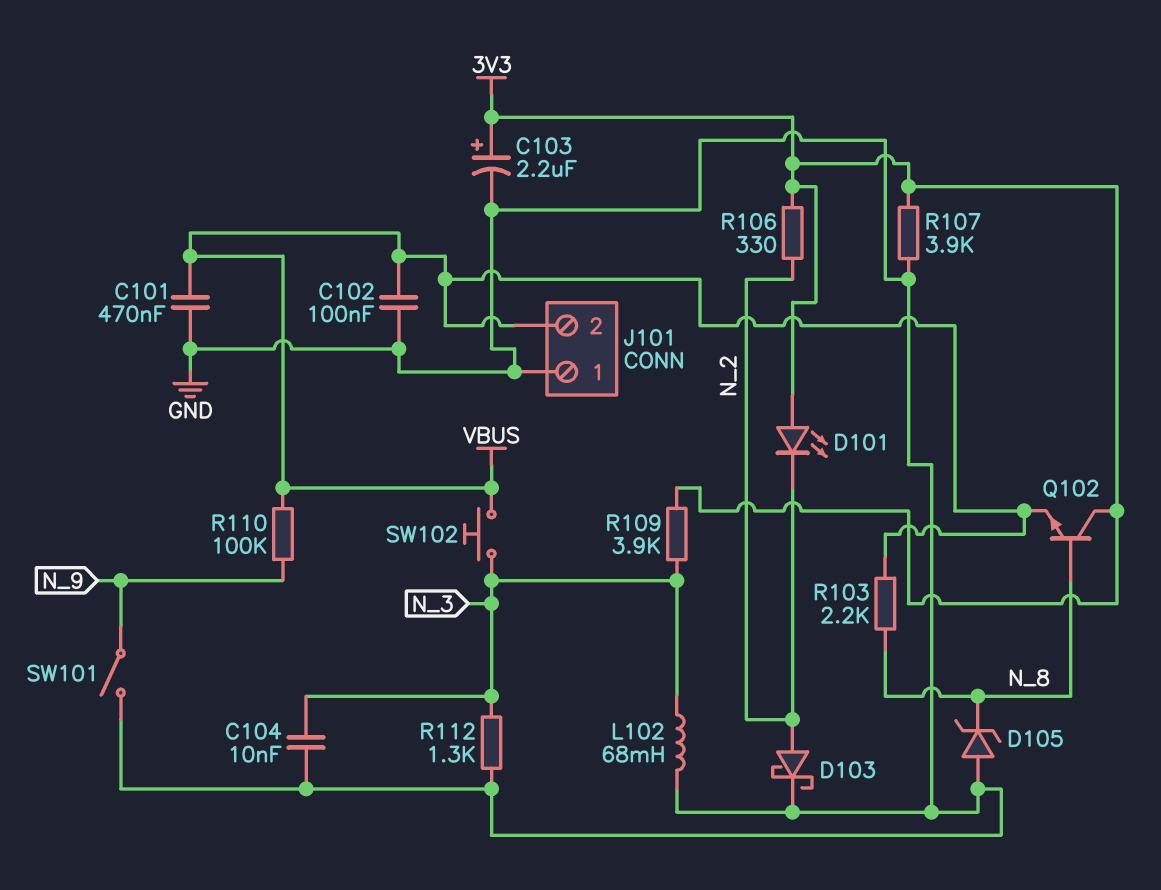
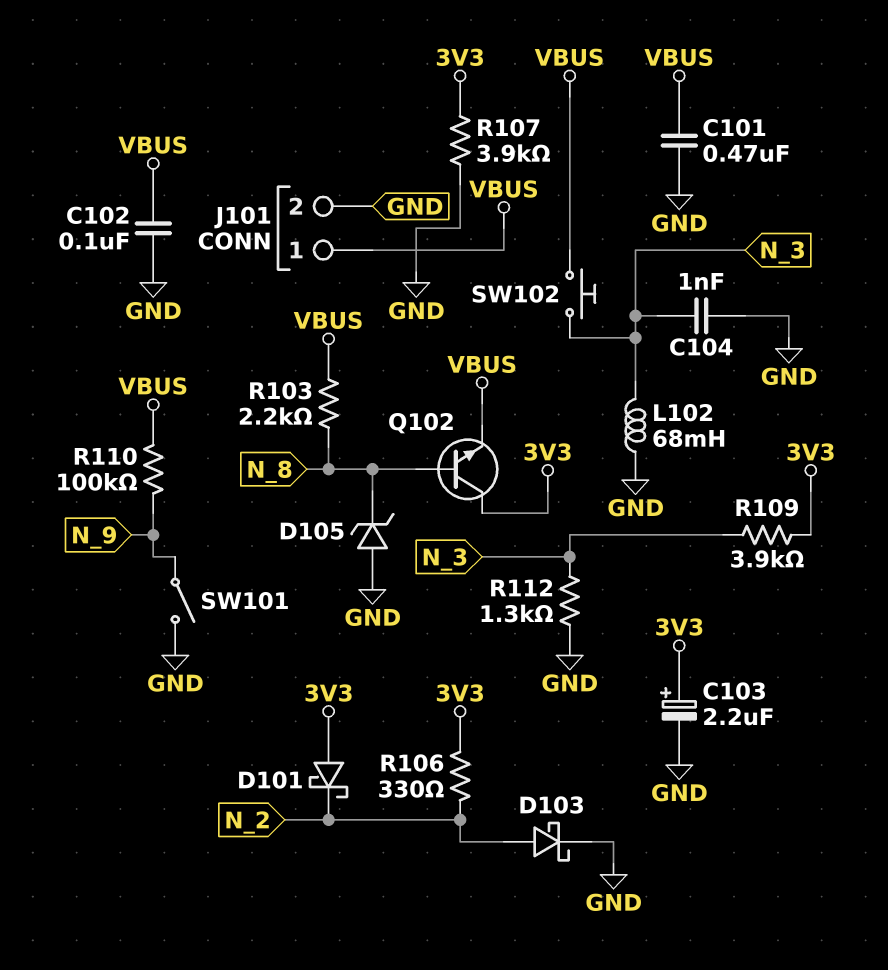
C104: 10nF (GND, N_3) -> 1nF (GND, N_3)
D101: LED (A 3V3, K N_2) -> schottky (A 3V3, K N_2)
J101 pin 1: GND -> VBUS
J101 pin 2: VBUS -> GND

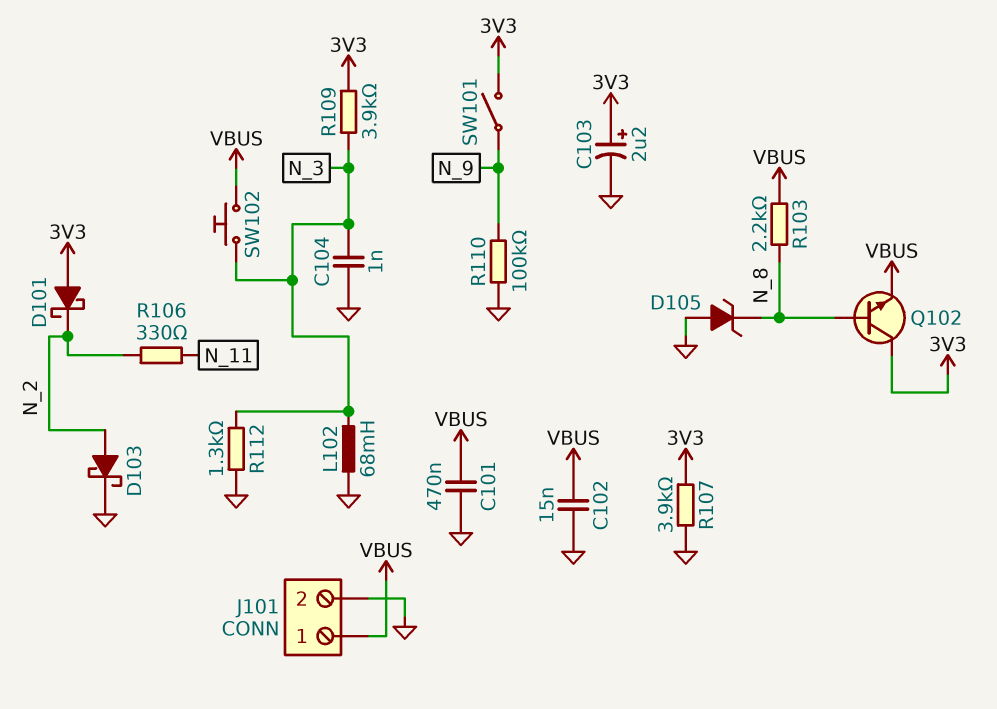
C102: 100nF (GND, VBUS) -> 15nF (GND, VBUS)
R106: 330 (3V3, N_2) -> 330 (N_2, N_11)
R110: 100k (N_9, VBUS) -> 100k (GND, N_9)
SW101: switch (GND, N_9) -> switch (3V3, N_9)

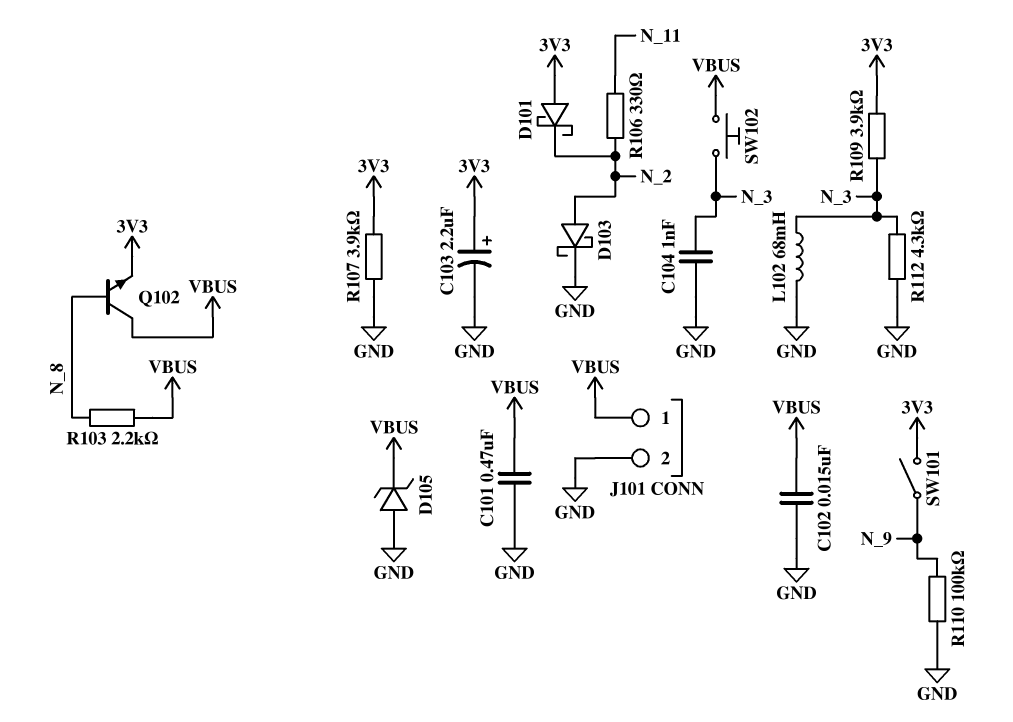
D105: zener (A GND, K N_8) -> zener (A GND, K VBUS)
Q102: NPN (B N_8, C 3V3, E VBUS) -> NPN (B N_8, C VBUS, E 3V3)
R112: 1.3k (GND, N_3) -> 4.3k (GND, N_3)

